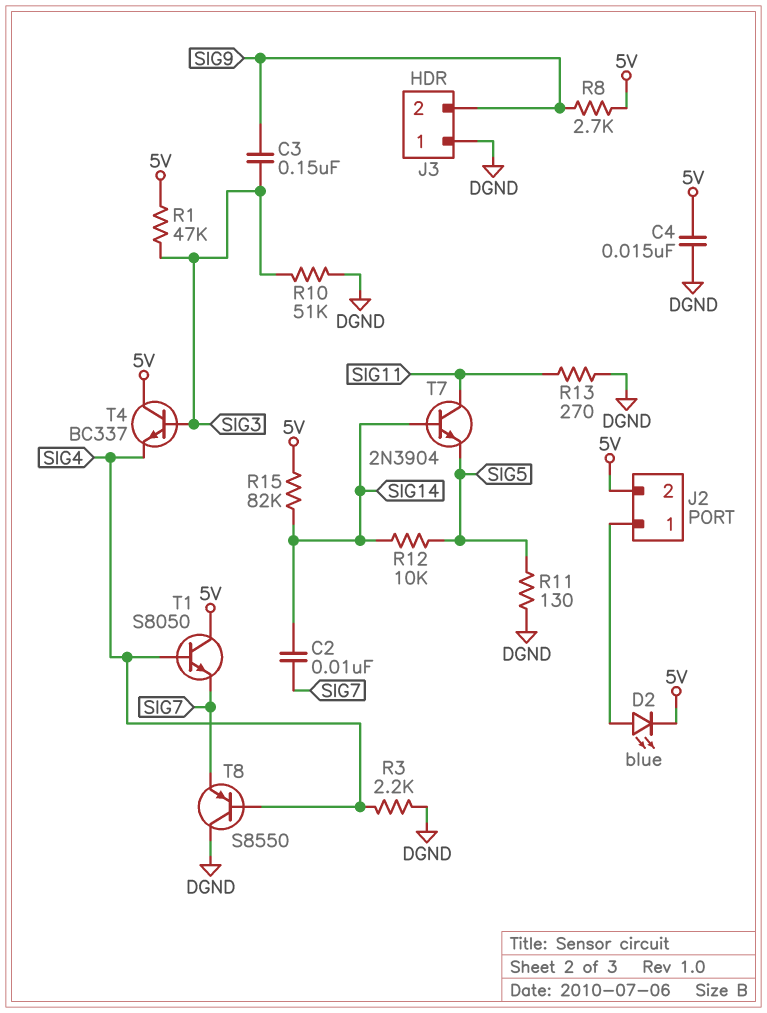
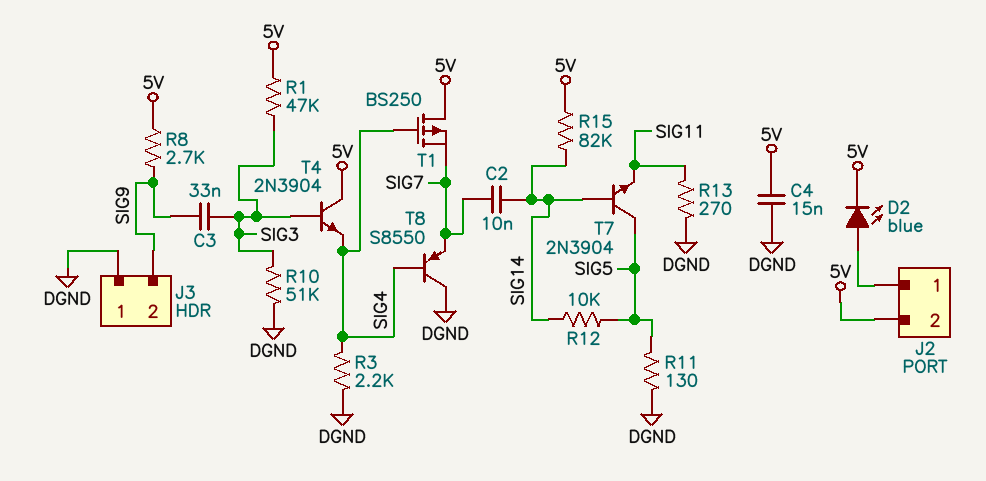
C3: 150nF (SIG3, SIG9) -> 33nF (SIG3, SIG9)
T1: NPN S8050 (B SIG4, C 5V, E SIG7) -> PMOS BS250 (G SIG4, D 5V, S SIG7)
T4: NPN BC337 (B SIG3, C 5V, E SIG4) -> NPN 2N3904 (B SIG3, C 5V, E SIG4)
T7: NPN 2N3904 (B SIG14, C SIG11, E SIG5) -> NPN 2N3904 (B SIG14, C SIG5, E SIG11)

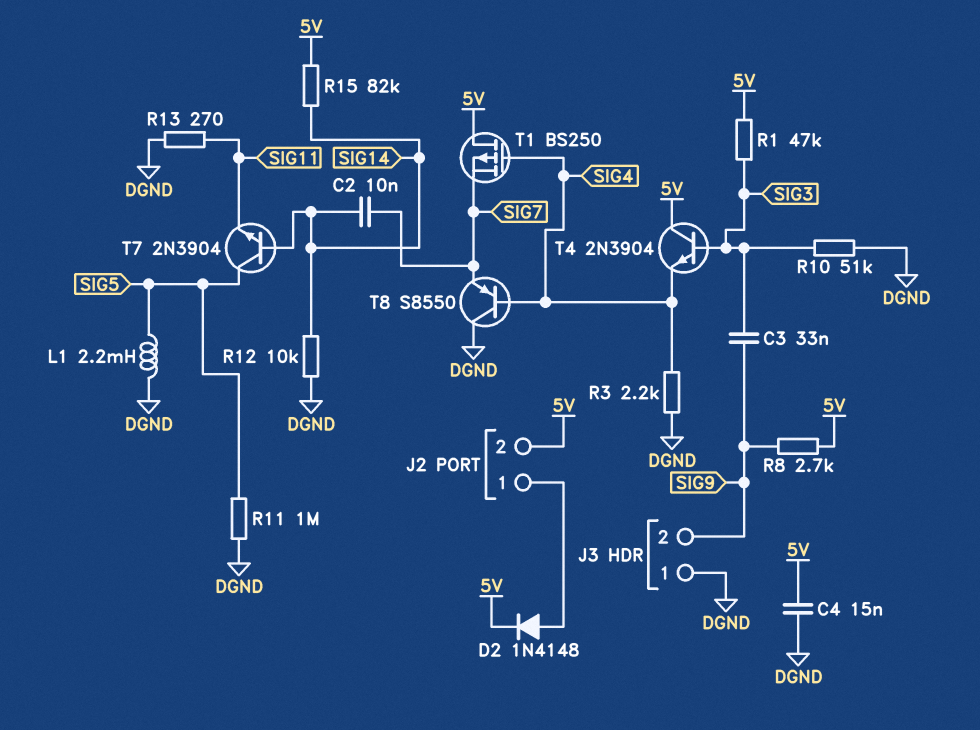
D2: LED blue (A J2/1, K 5V) -> diode 1N4148 (A J2/1, K 5V)
L1: none -> 2.2mH (DGND, SIG5)
R11: 130 (DGND, SIG5) -> 1M (DGND, SIG5)
R12: 10k (SIG5, SIG14) -> 10k (DGND, SIG14)

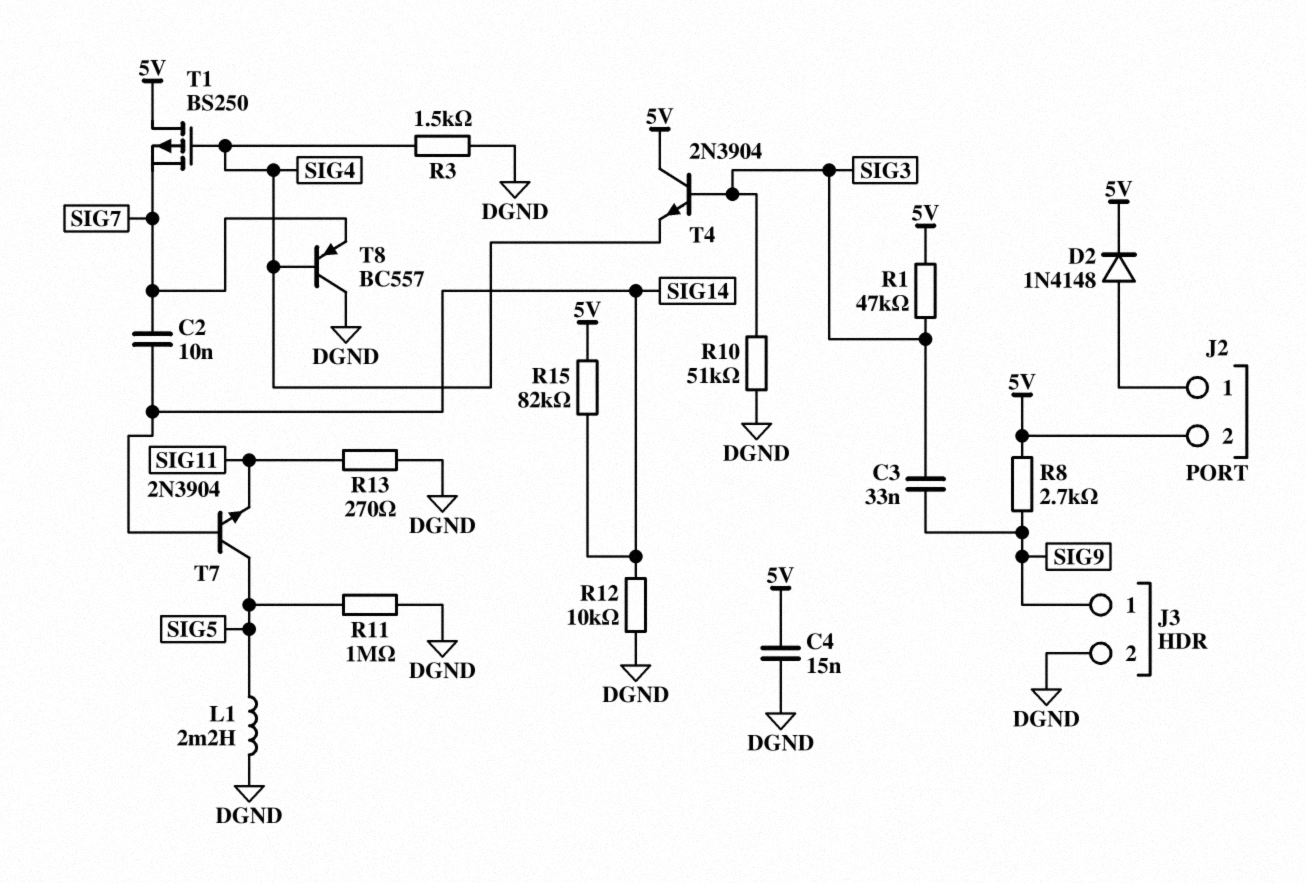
J3 pin 1: DGND -> SIG9
J3 pin 2: SIG9 -> DGND
R3: 2.2k (DGND, SIG4) -> 1.5k (DGND, SIG4)
T8: PNP S8550 (B SIG4, C DGND, E SIG7) -> PNP BC557 (B SIG4, C DGND, E SIG7)

